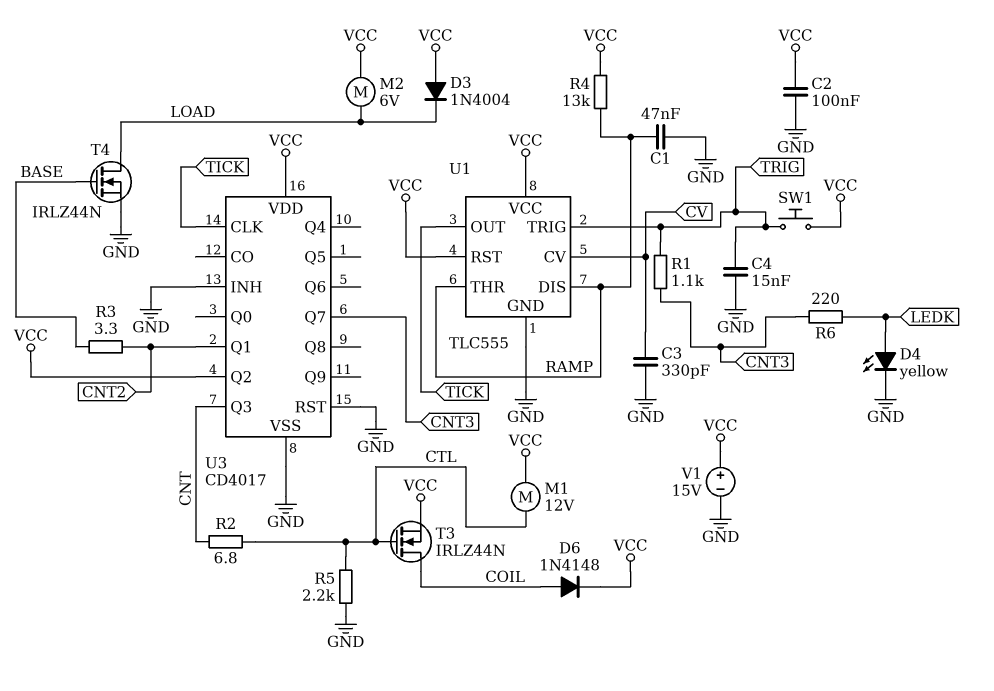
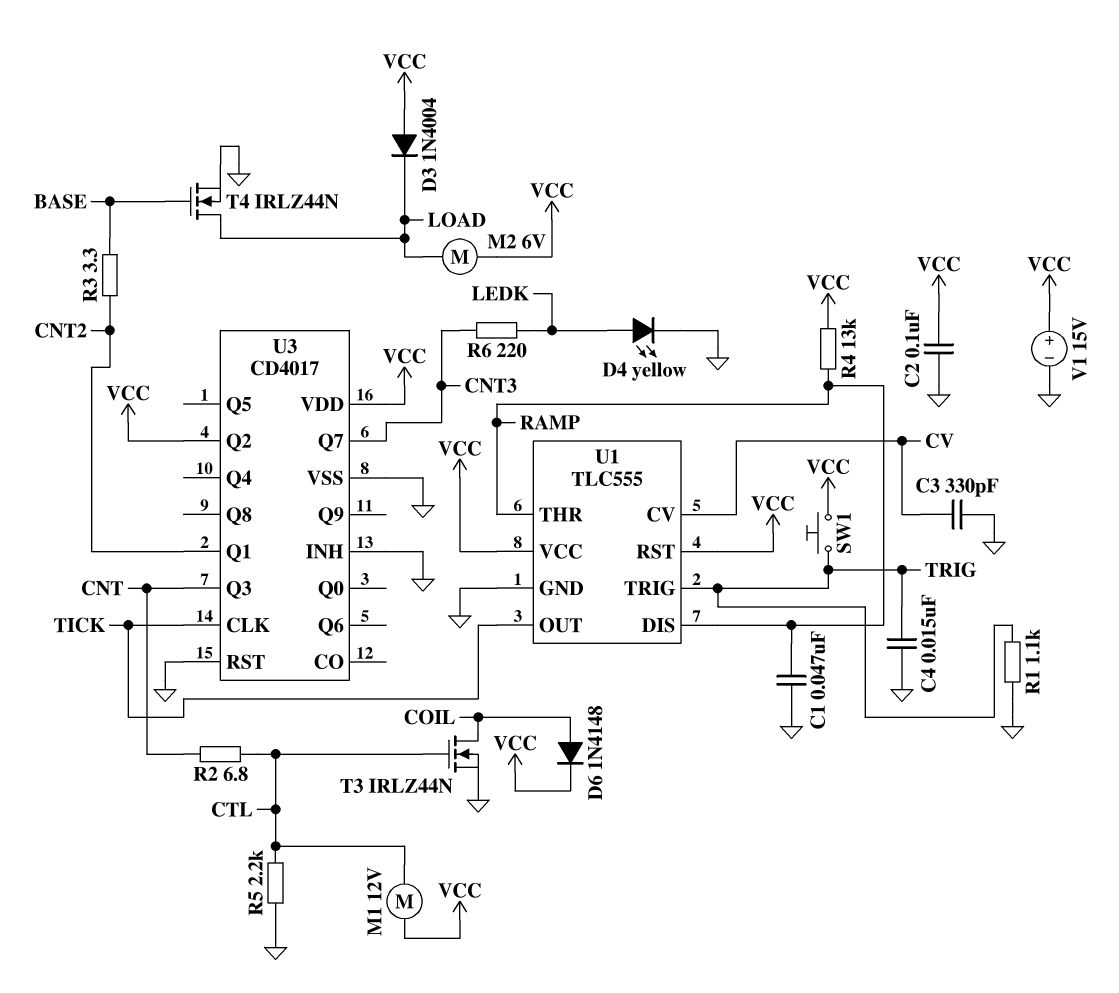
R1: 1.1k (CNT3, TRIG) -> 1.1k (GND, TRIG)
T3: NMOS IRLZ44N (G CTL, D COIL, S VCC) -> NMOS IRLZ44N (G CTL, D COIL, S GND)

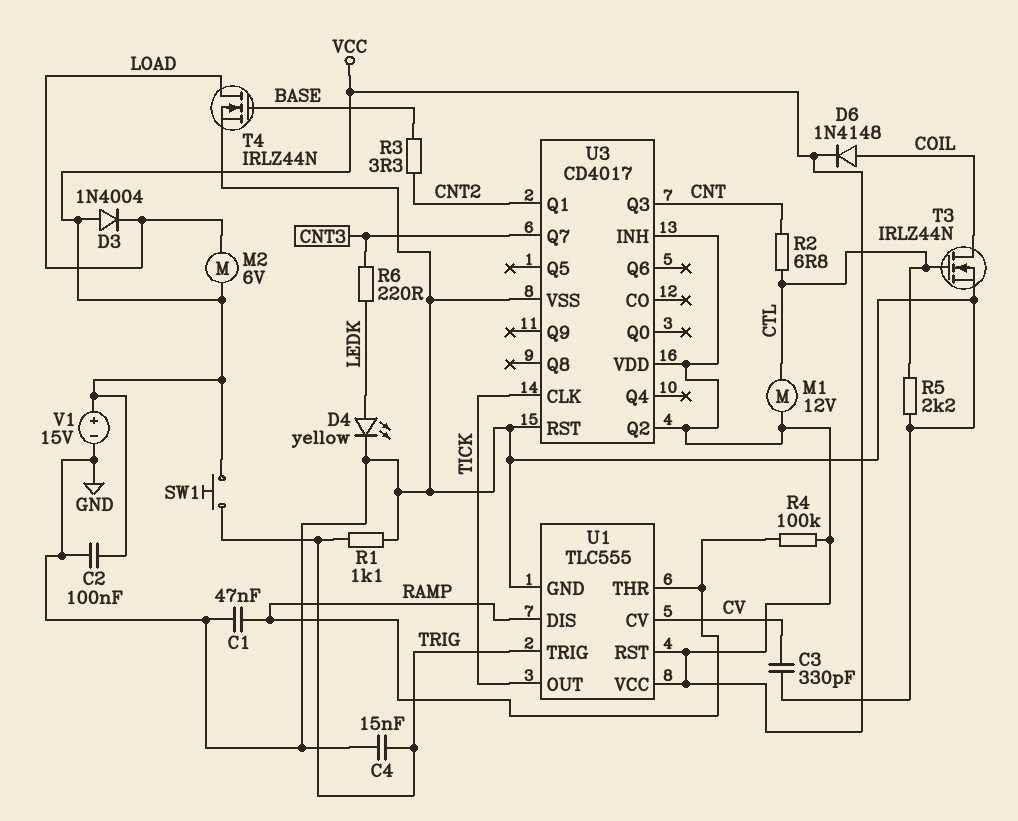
R4: 13k (RAMP, VCC) -> 100k (RAMP, VCC)
U3 pin INH: GND -> VCC

